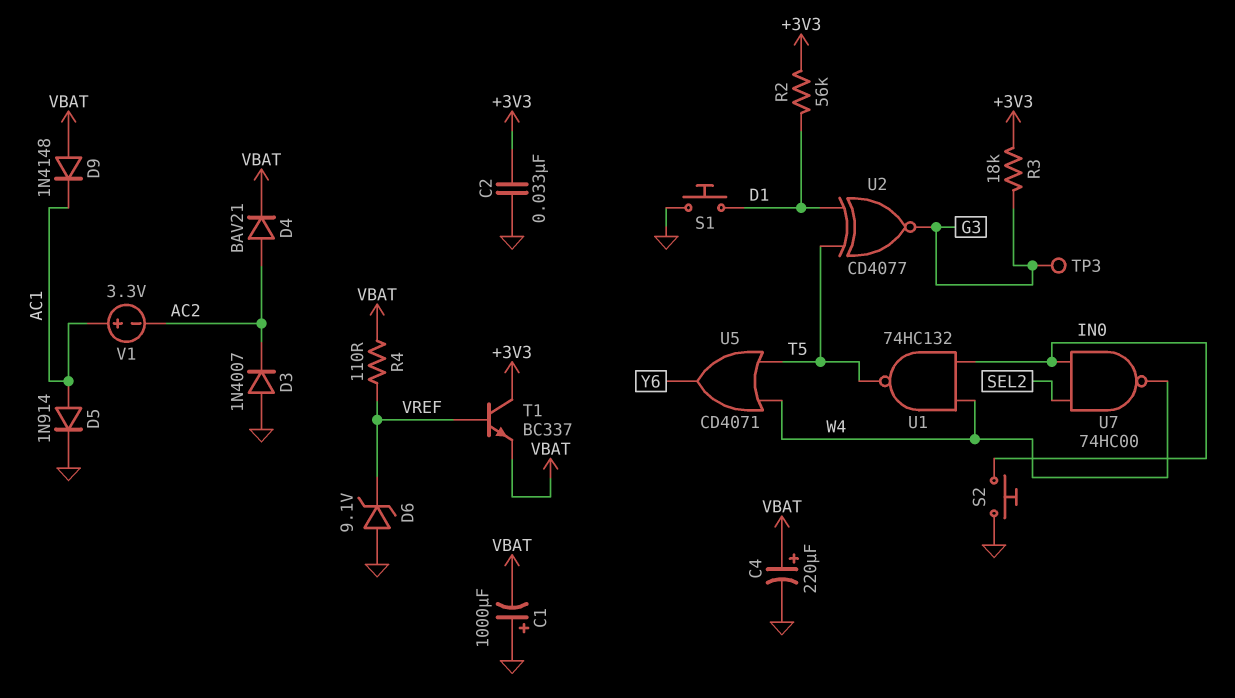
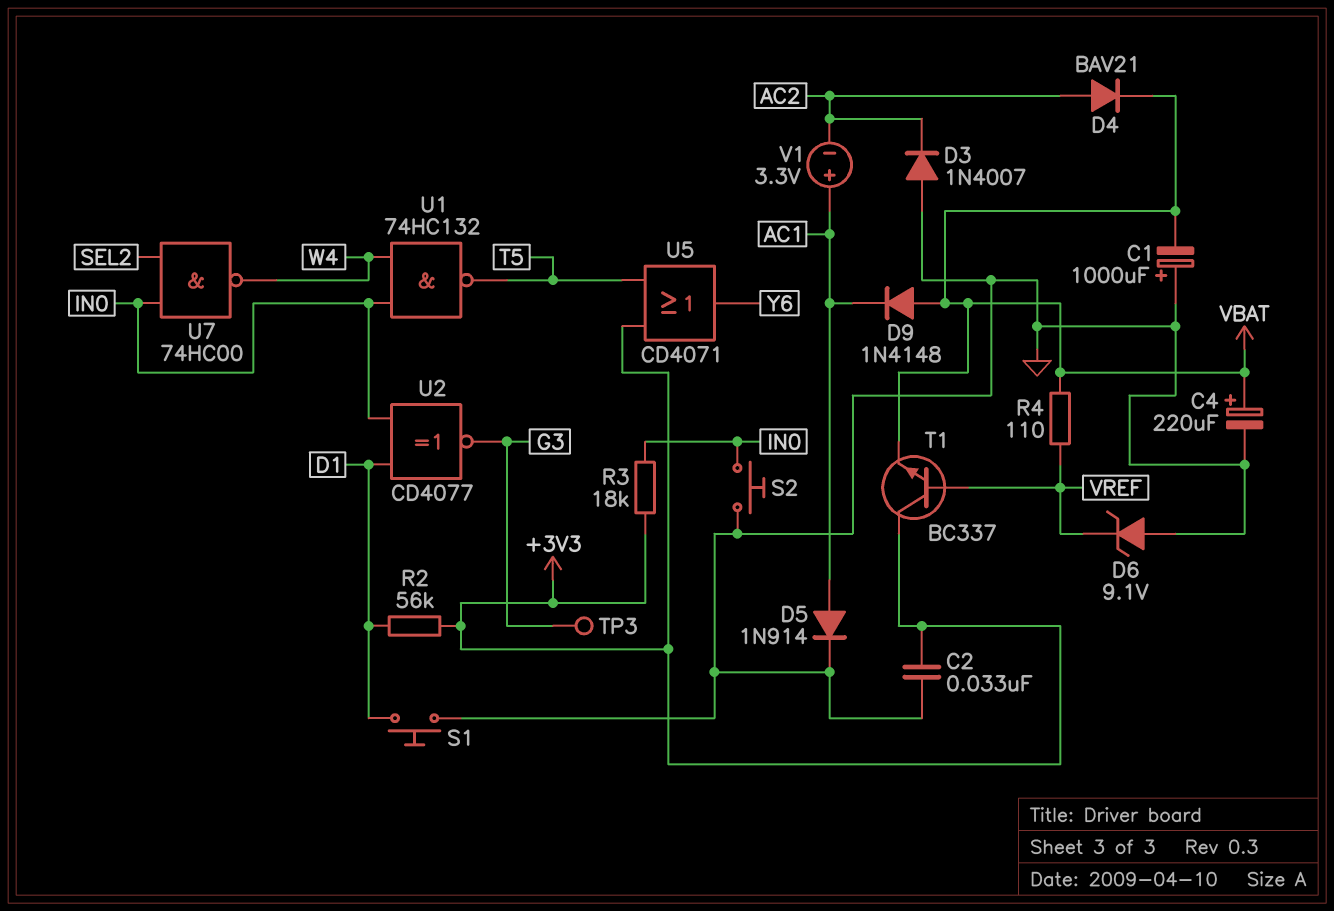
R3: 18k (+3V3, G3) -> 18k (+3V3, IN0)
U2: XNOR CD4077 (in D1, in T5, out G3) -> XNOR CD4077 (in D1, in IN0, out G3)
U5: OR CD4071 (in T5, in W4, out Y6) -> OR CD4071 (in +3V3, in T5, out Y6)

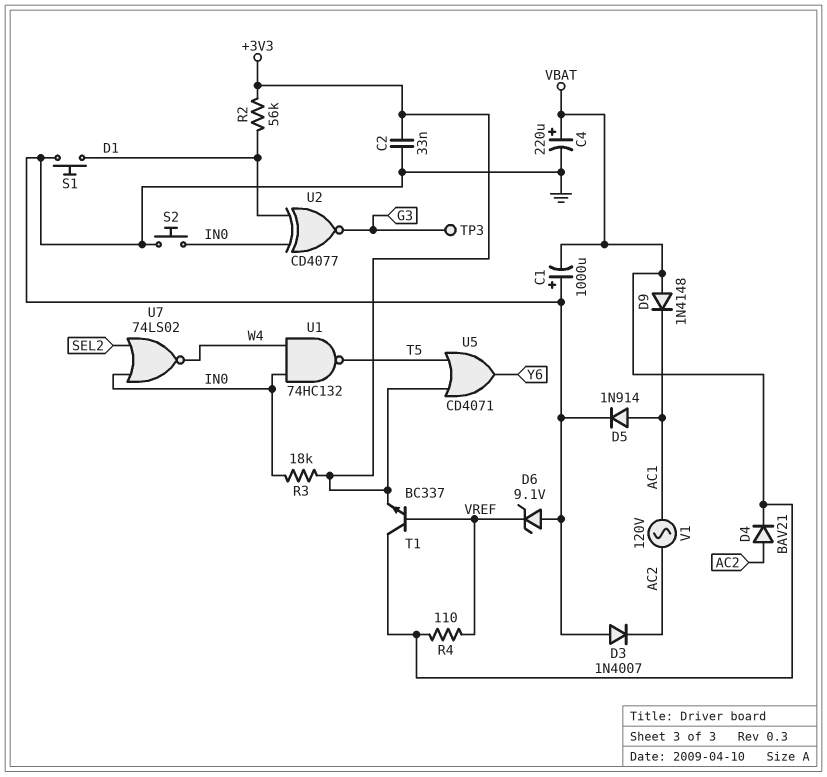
T1: NPN BC337 (B VREF, C +3V3, E VBAT) -> NPN BC337 (B VREF, C VBAT, E +3V3)
U7: NAND 74HC00 (in IN0, in SEL2, out W4) -> NOR 74LS02 (in IN0, in SEL2, out W4)
V1: 3.3V (plus AC1, minus AC2) -> AC 120V (AC1, AC2)

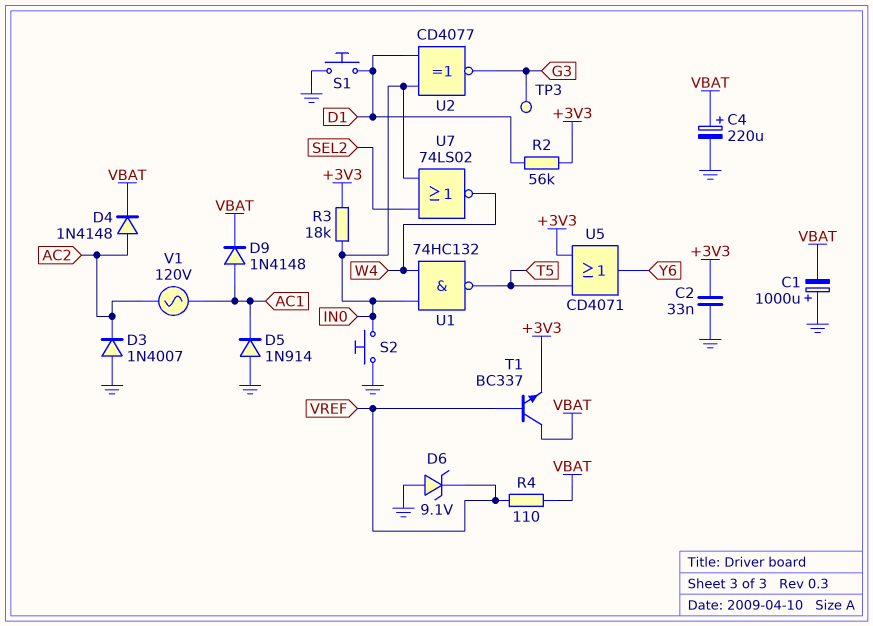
D4: diode BAV21 (A AC2, K VBAT) -> diode 1N4148 (A AC2, K VBAT)
D5: diode 1N914 (A AC1, K GND) -> diode 1N914 (A GND, K AC1)
D9: diode 1N4148 (A VBAT, K AC1) -> diode 1N4148 (A AC1, K VBAT)

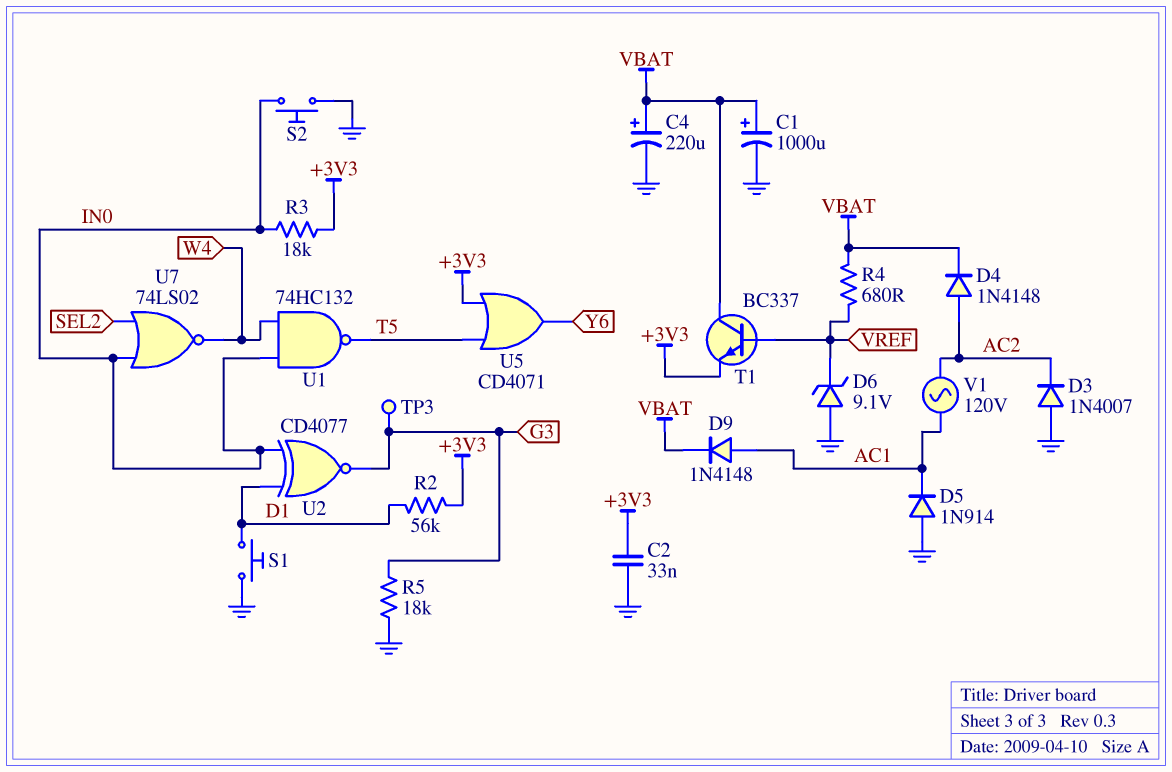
C1: 1000uF (plus GND, minus VBAT) -> 1000uF (plus VBAT, minus GND)
R4: 110 (VBAT, VREF) -> 680 (VBAT, VREF)
R5: none -> 18k (G3, GND)

